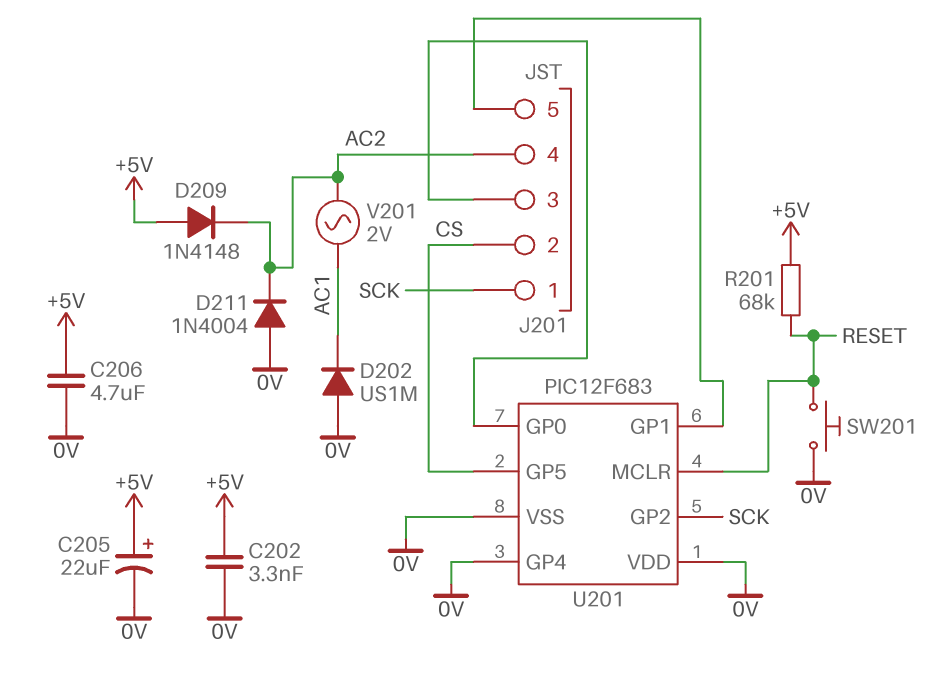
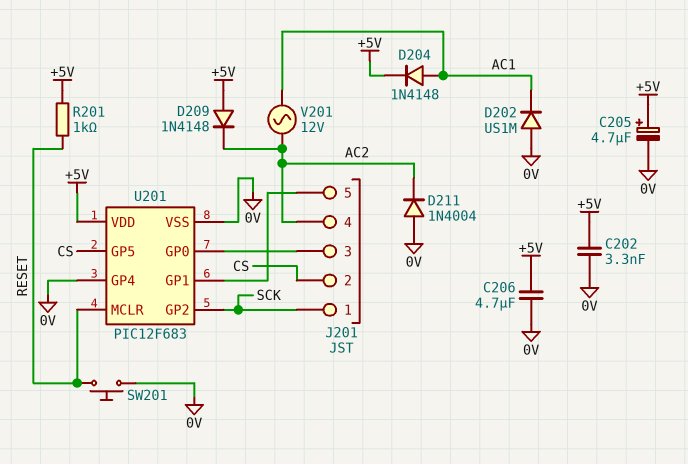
C205: 22uF (plus +5V, minus 0V) -> 4.7uF (plus +5V, minus 0V)
D204: none -> diode 1N4148 (A AC1, K +5V)
R201: 68k (+5V, RESET) -> 1k (+5V, RESET)
U201 pin VDD: 0V -> +5V
V201: AC 2V (AC1, AC2) -> AC 12V (AC1, AC2)

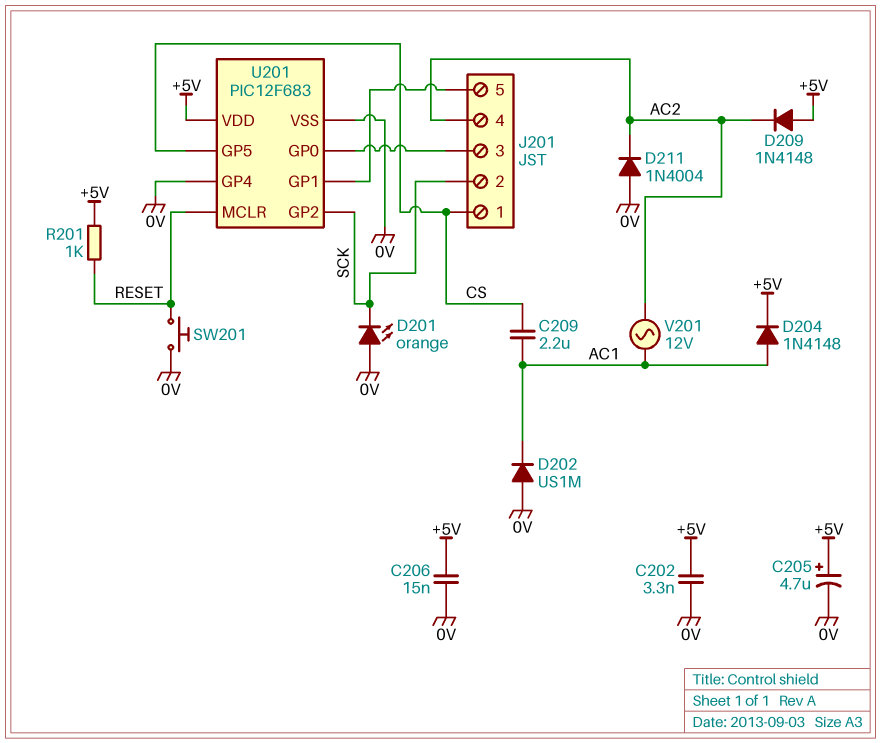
C206: 4.7uF (+5V, 0V) -> 15nF (+5V, 0V)
C209: none -> 2.2uF (AC1, CS)
D201: none -> LED orange (A 0V, K SCK)
J201 pin 1: SCK -> CS
J201 pin 2: CS -> SCK

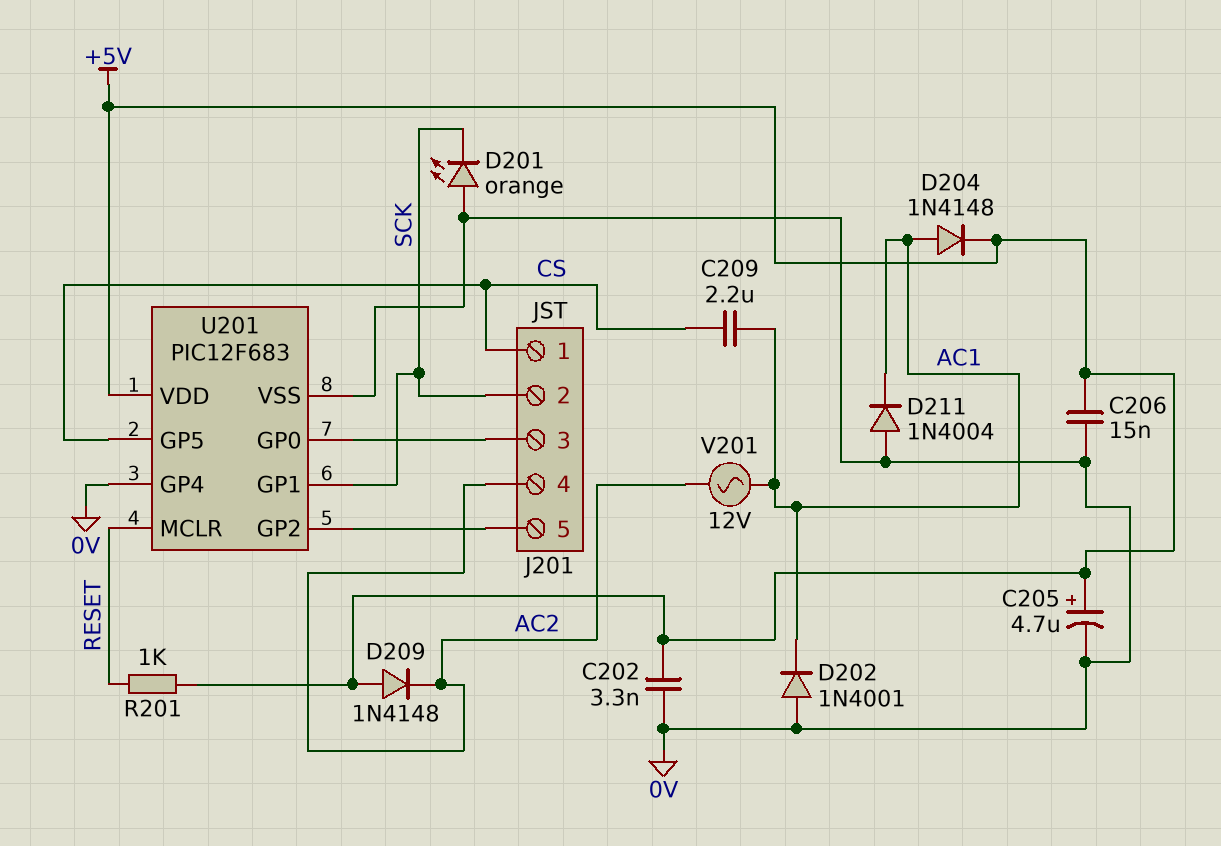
D202: diode US1M (A 0V, K AC1) -> diode 1N4001 (A 0V, K AC1)
D211: diode 1N4004 (A 0V, K AC2) -> diode 1N4004 (A 0V, K AC1)
SW201: button (0V, RESET) -> none
U201 pin GP1: J201/5 -> SCK
U201 pin GP2: SCK -> J201/5

